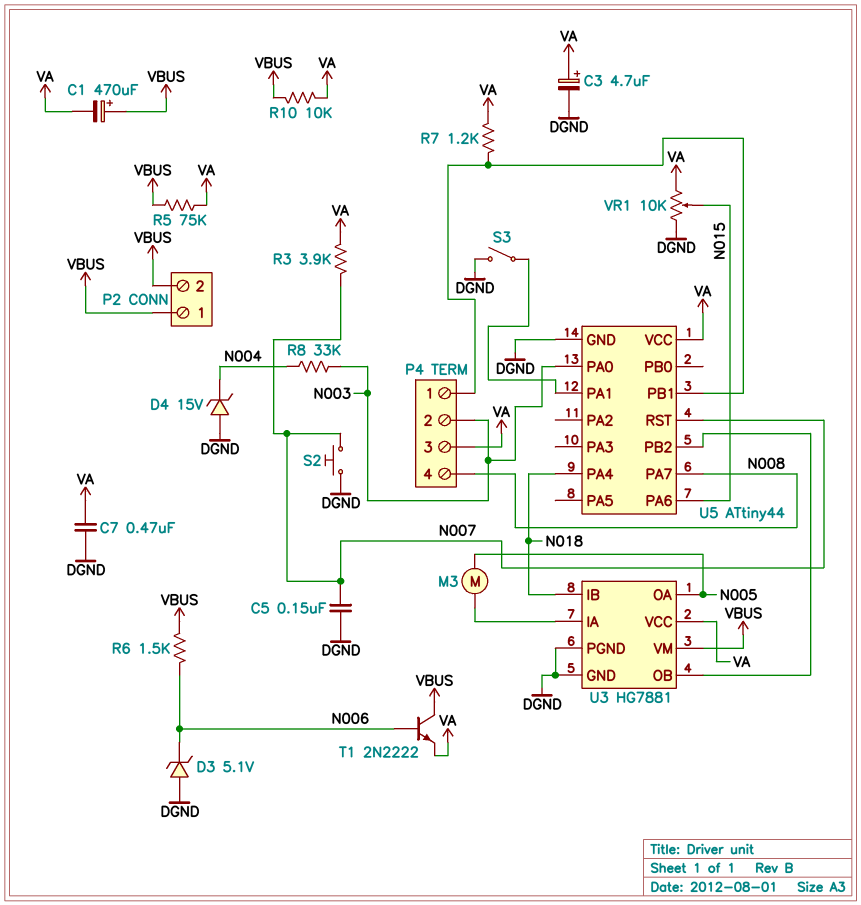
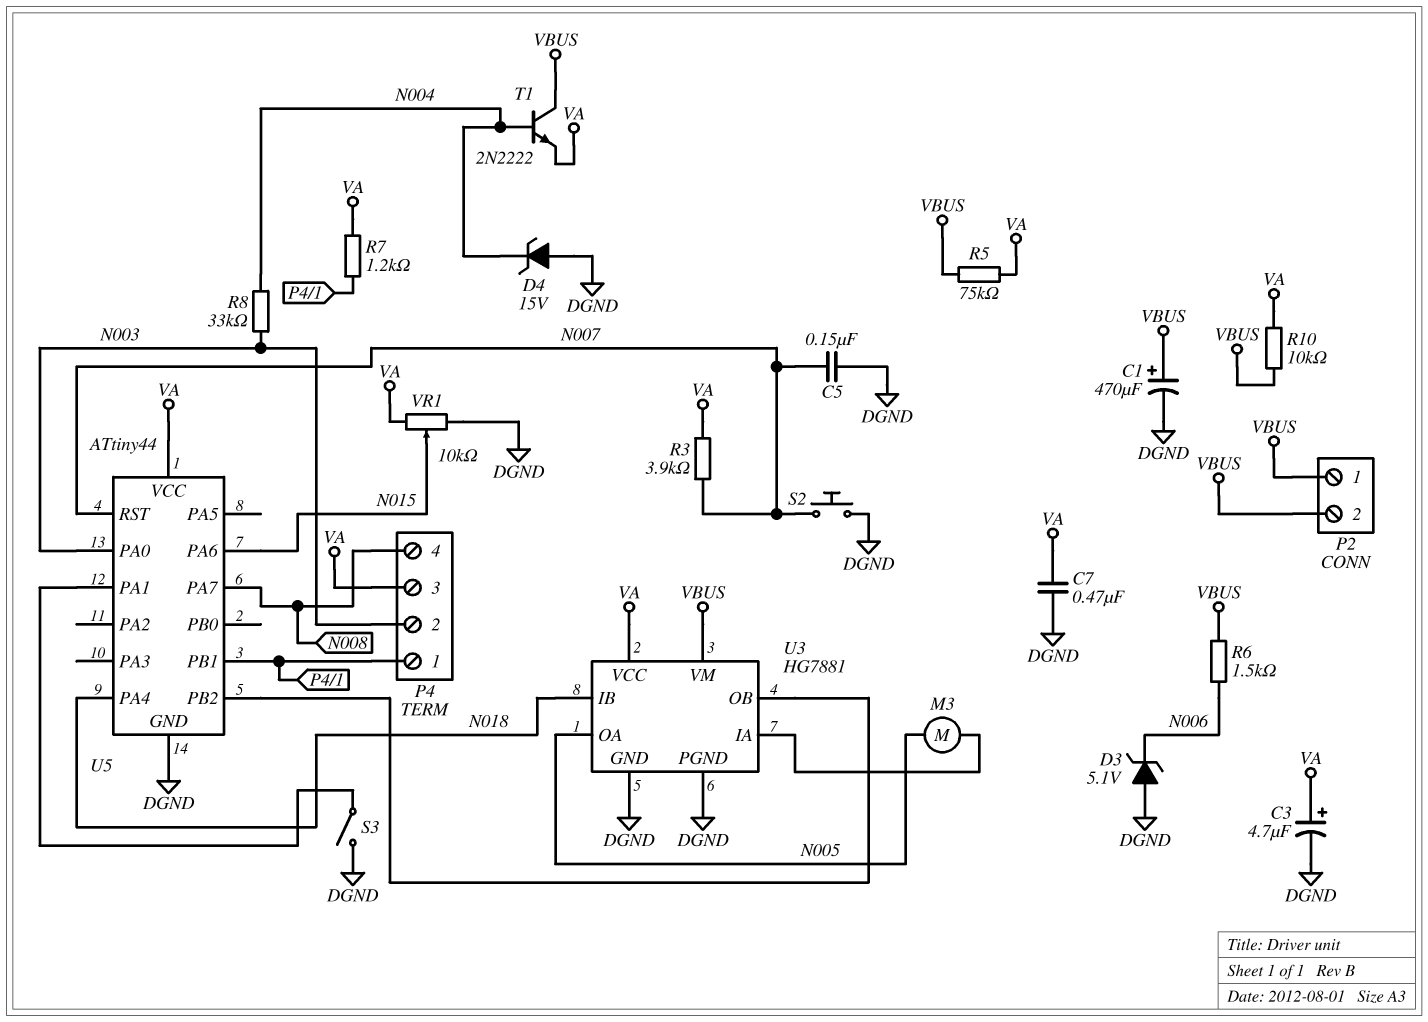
C1: 470uF (plus VBUS, minus VA) -> 470uF (plus VBUS, minus DGND)
T1: NPN 2N2222 (B N006, C VBUS, E VA) -> NPN 2N2222 (B N004, C VBUS, E VA)

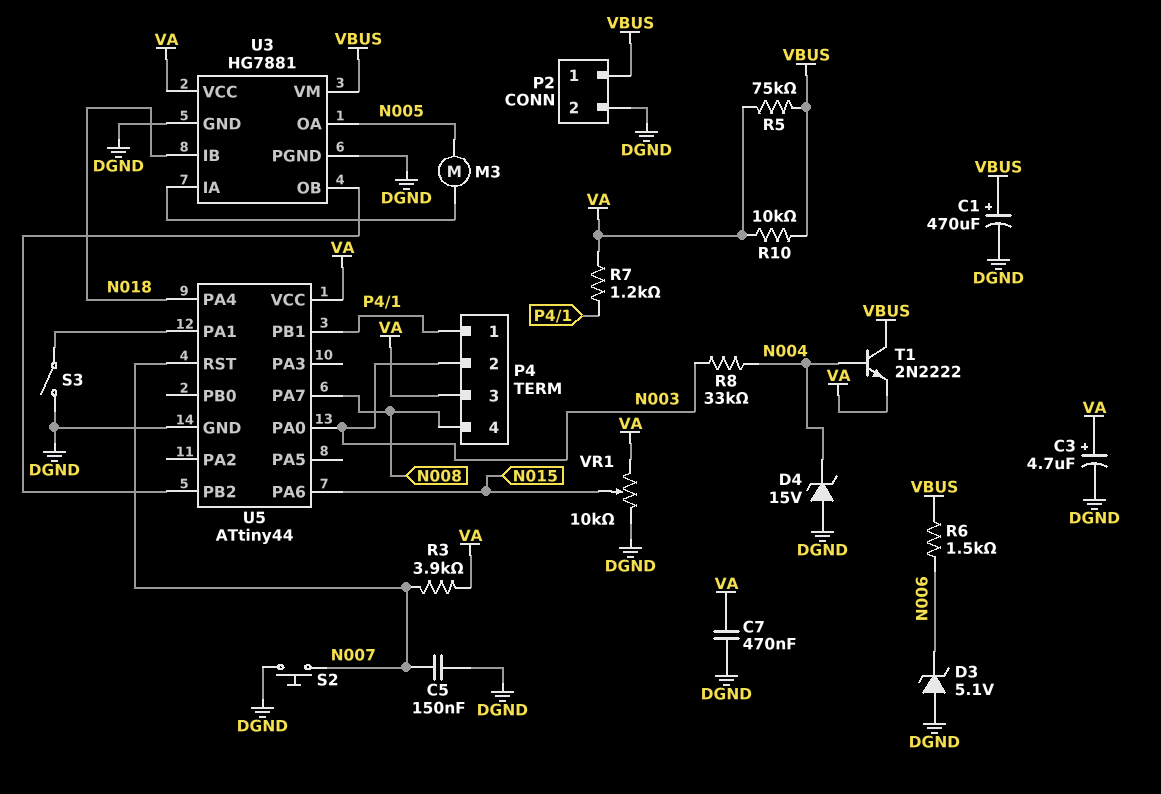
P2 pin 2: VBUS -> DGND

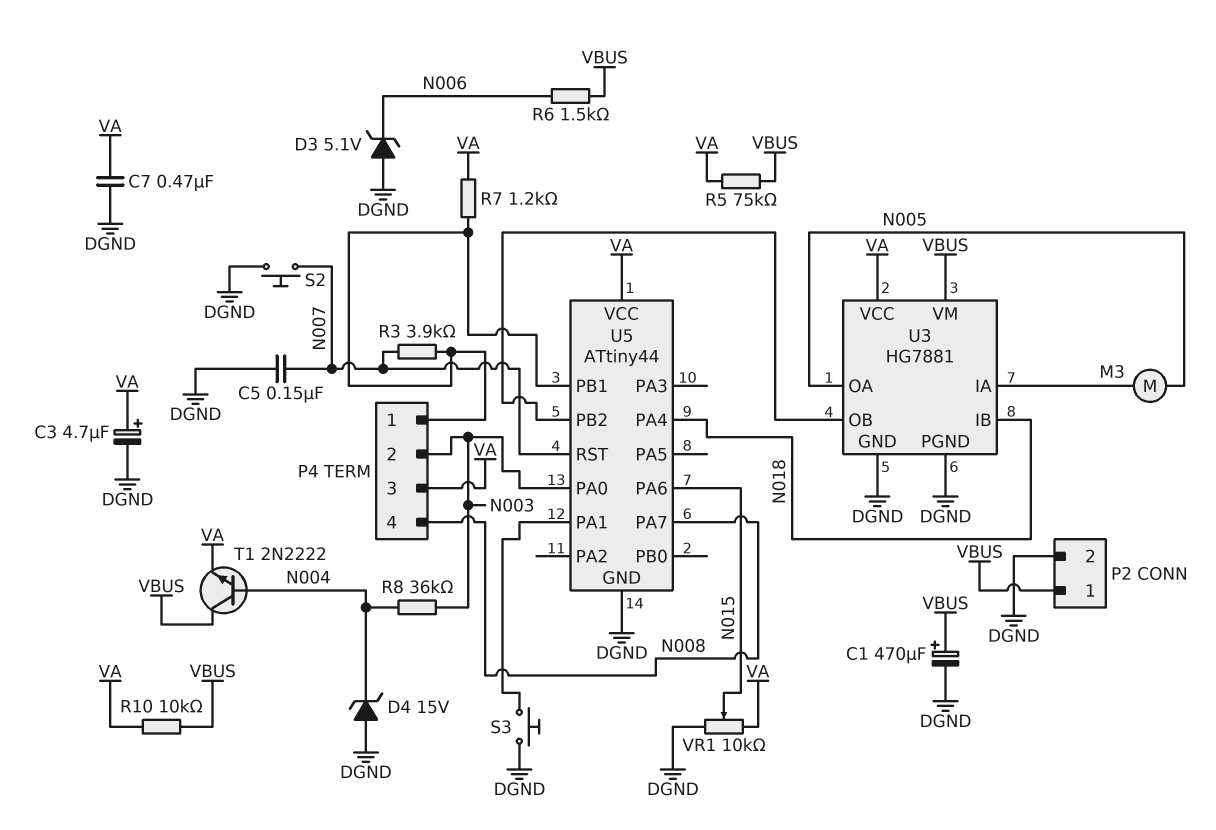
R3: 3.9k (N007, VA) -> 3.9k (N007, P4/1)
R8: 33k (N003, N004) -> 36k (N003, N004)
S3: switch (DGND, U5/PA1) -> button (DGND, U5/PA1)

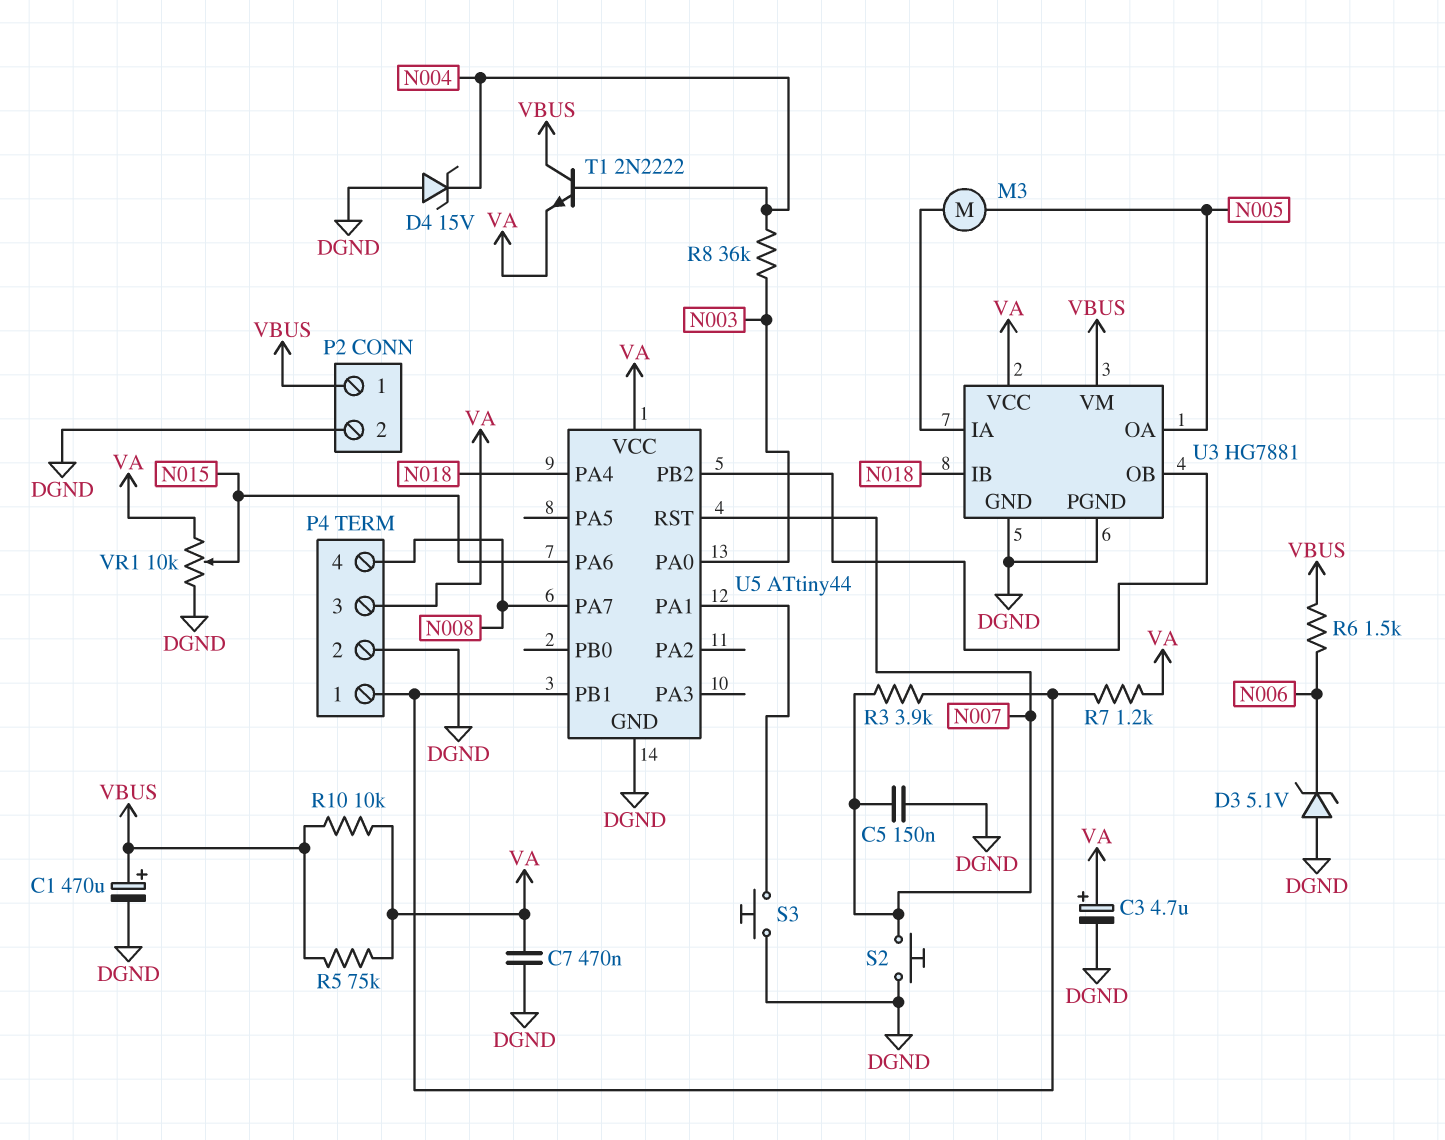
P4 pin 2: N003 -> DGND

